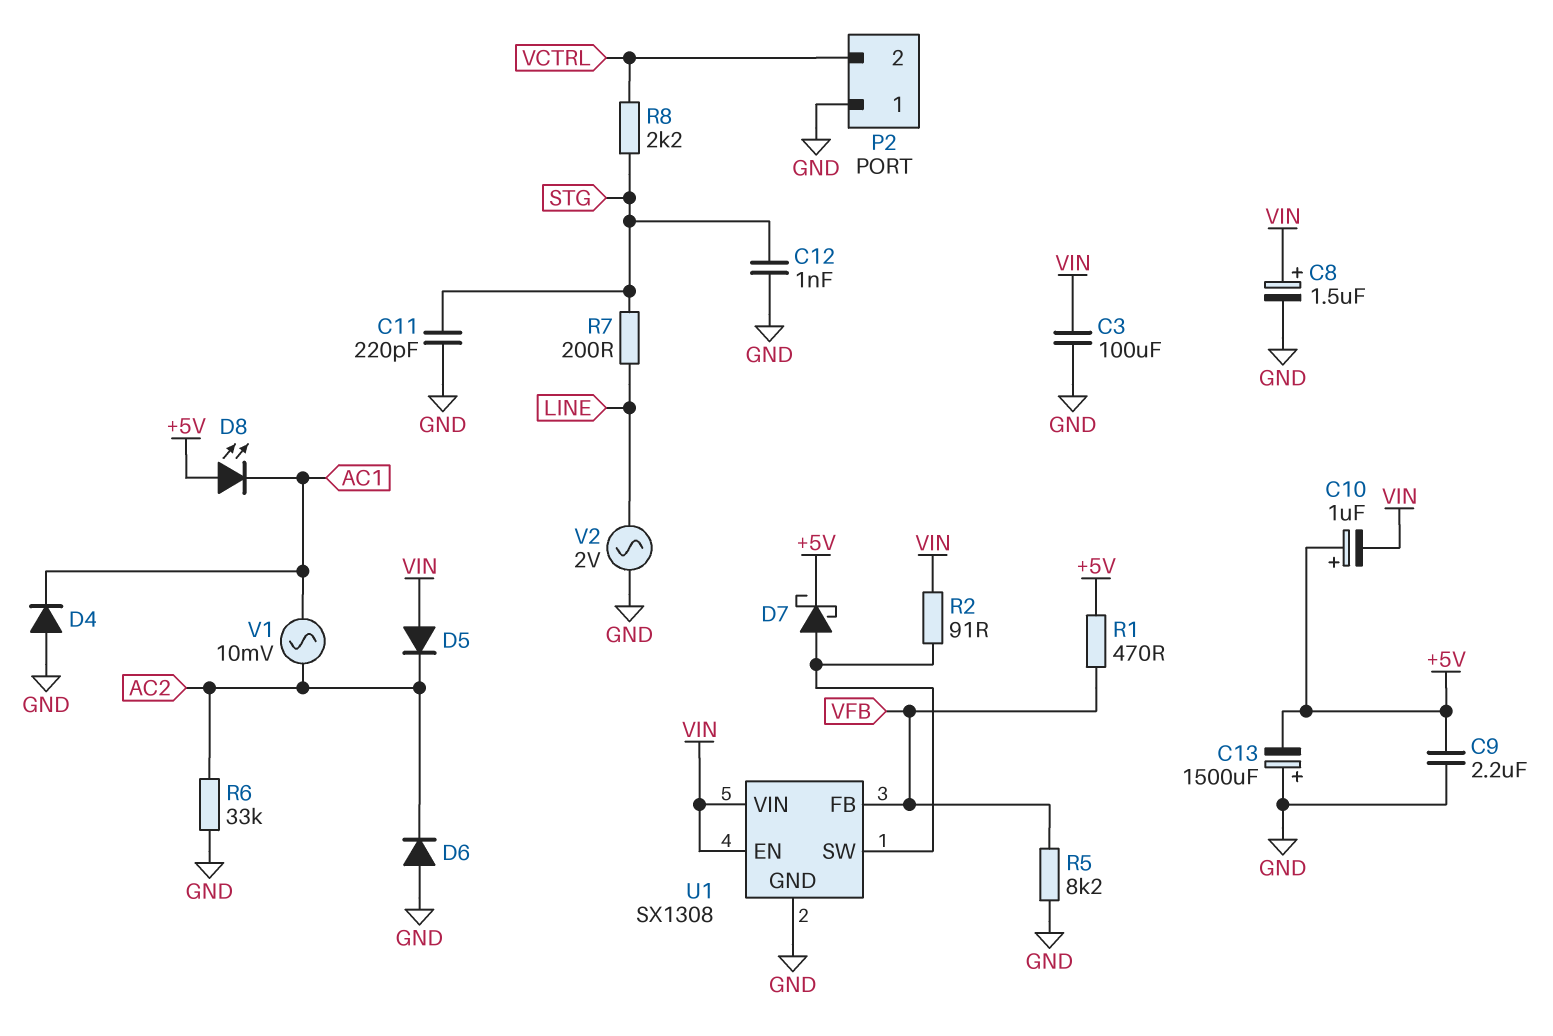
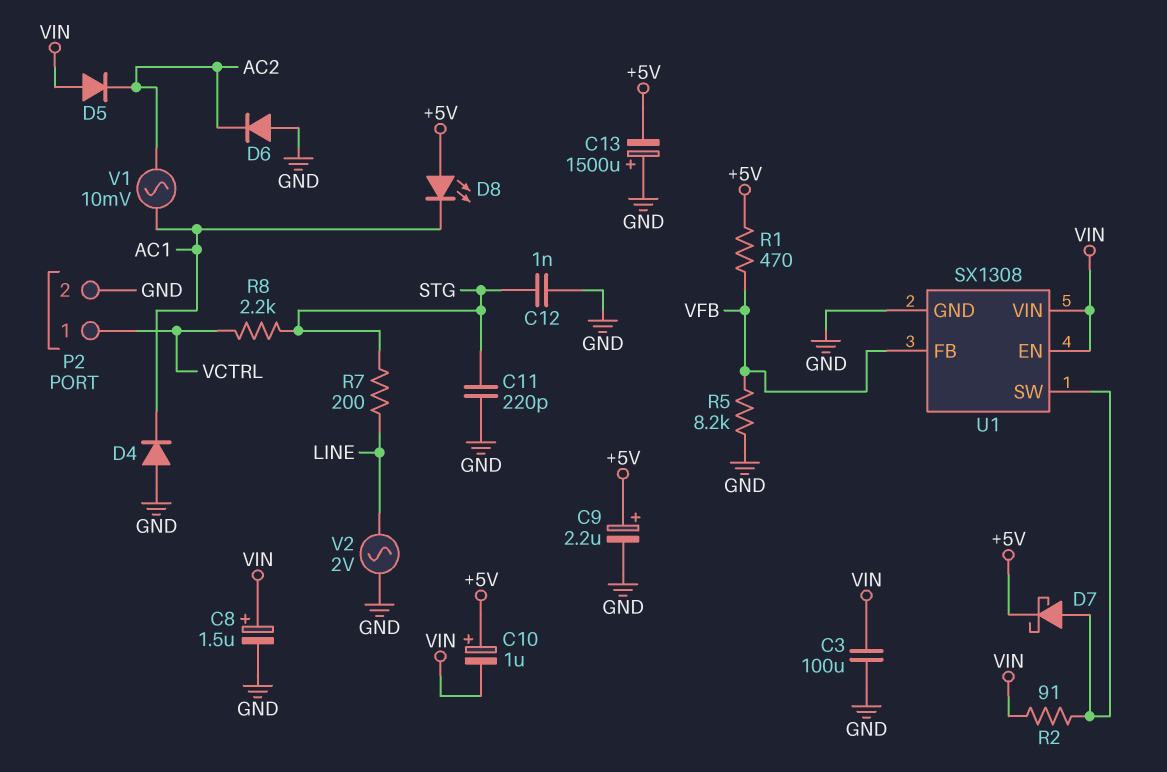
C9: 2.2uF (+5V, GND) -> 2.2uF (plus +5V, minus GND)
P2 pin 1: GND -> VCTRL
P2 pin 2: VCTRL -> GND
R6: 33k (AC2, GND) -> none

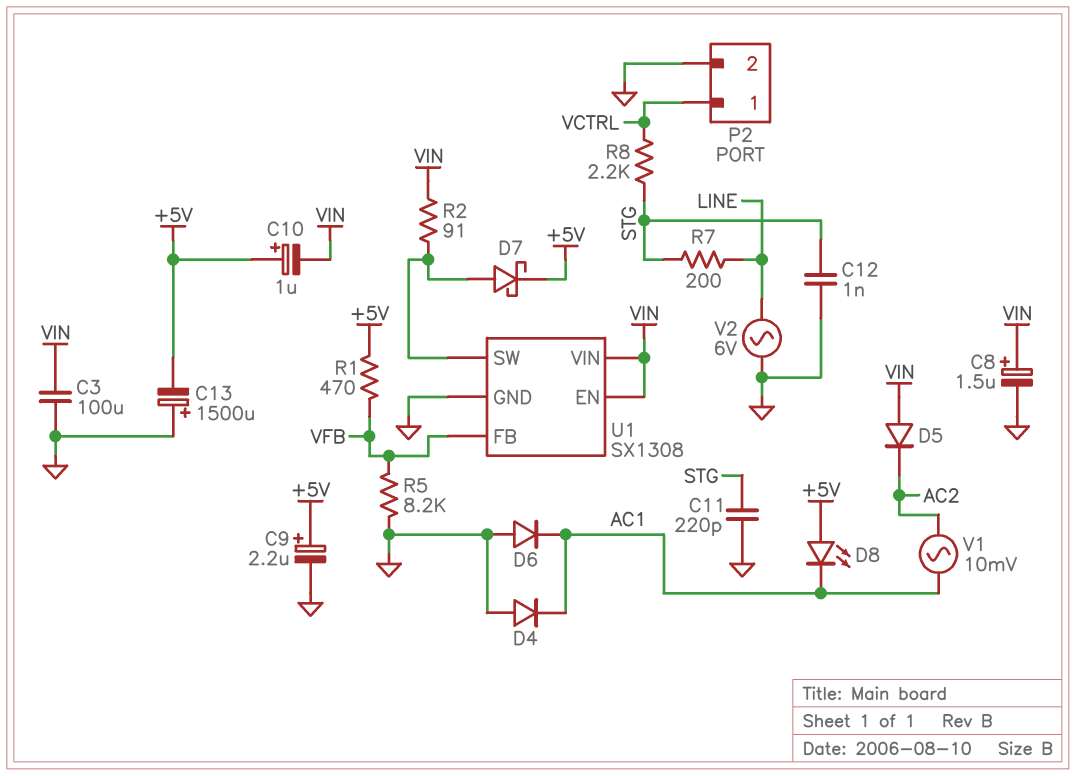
D6: diode (A GND, K AC2) -> diode (A GND, K AC1)
V2: AC 2V (GND, LINE) -> AC 6V (GND, LINE)

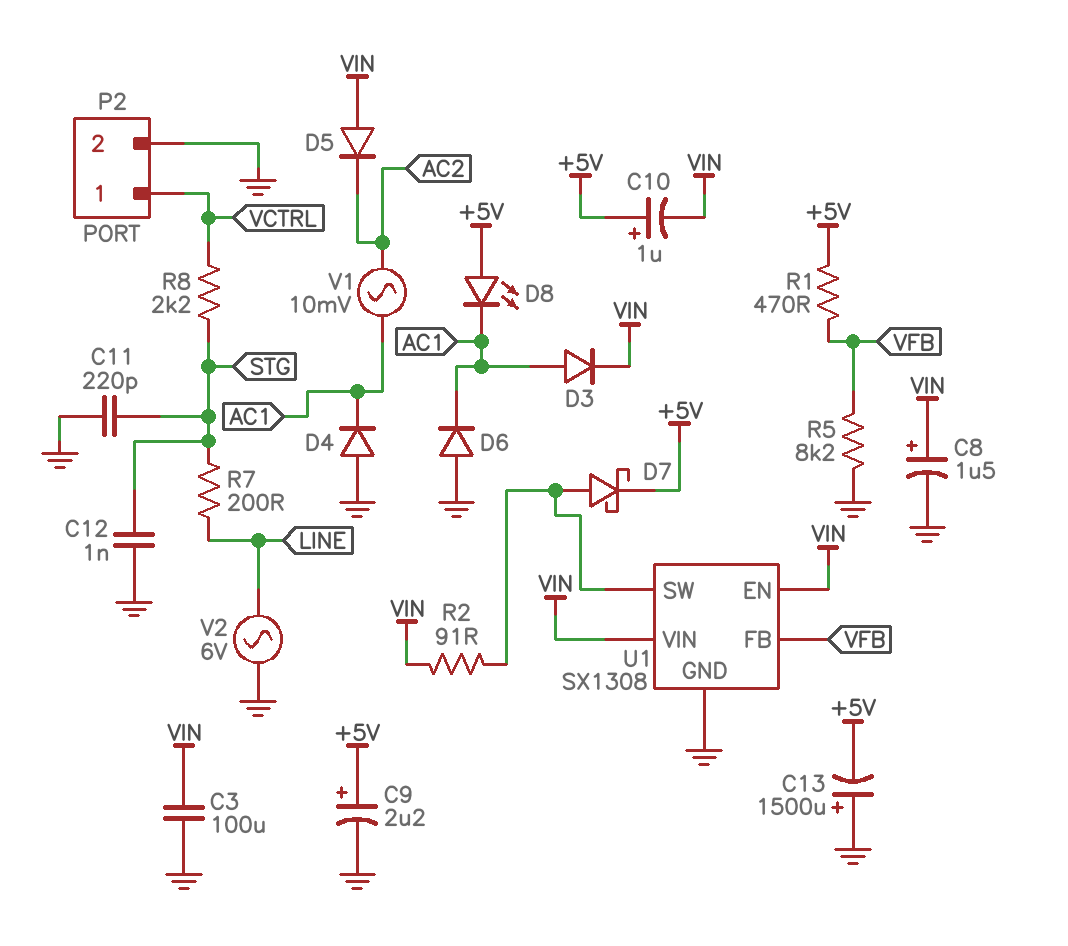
D3: none -> diode (A AC1, K VIN)

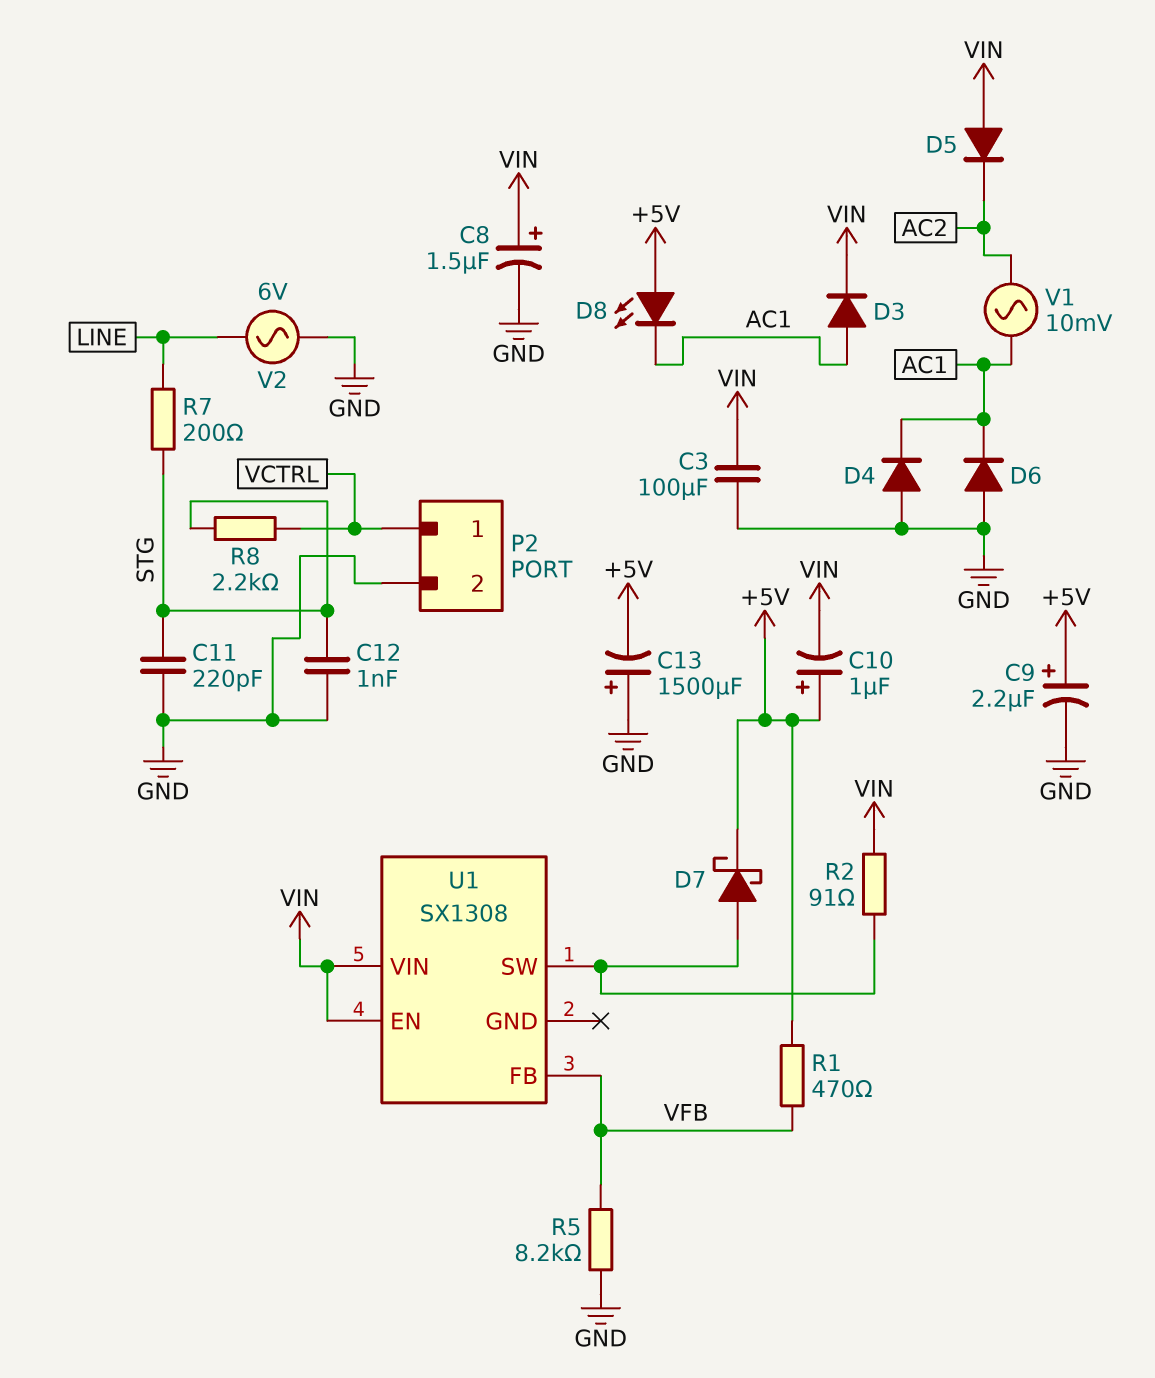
U1 pin GND: GND -> none

